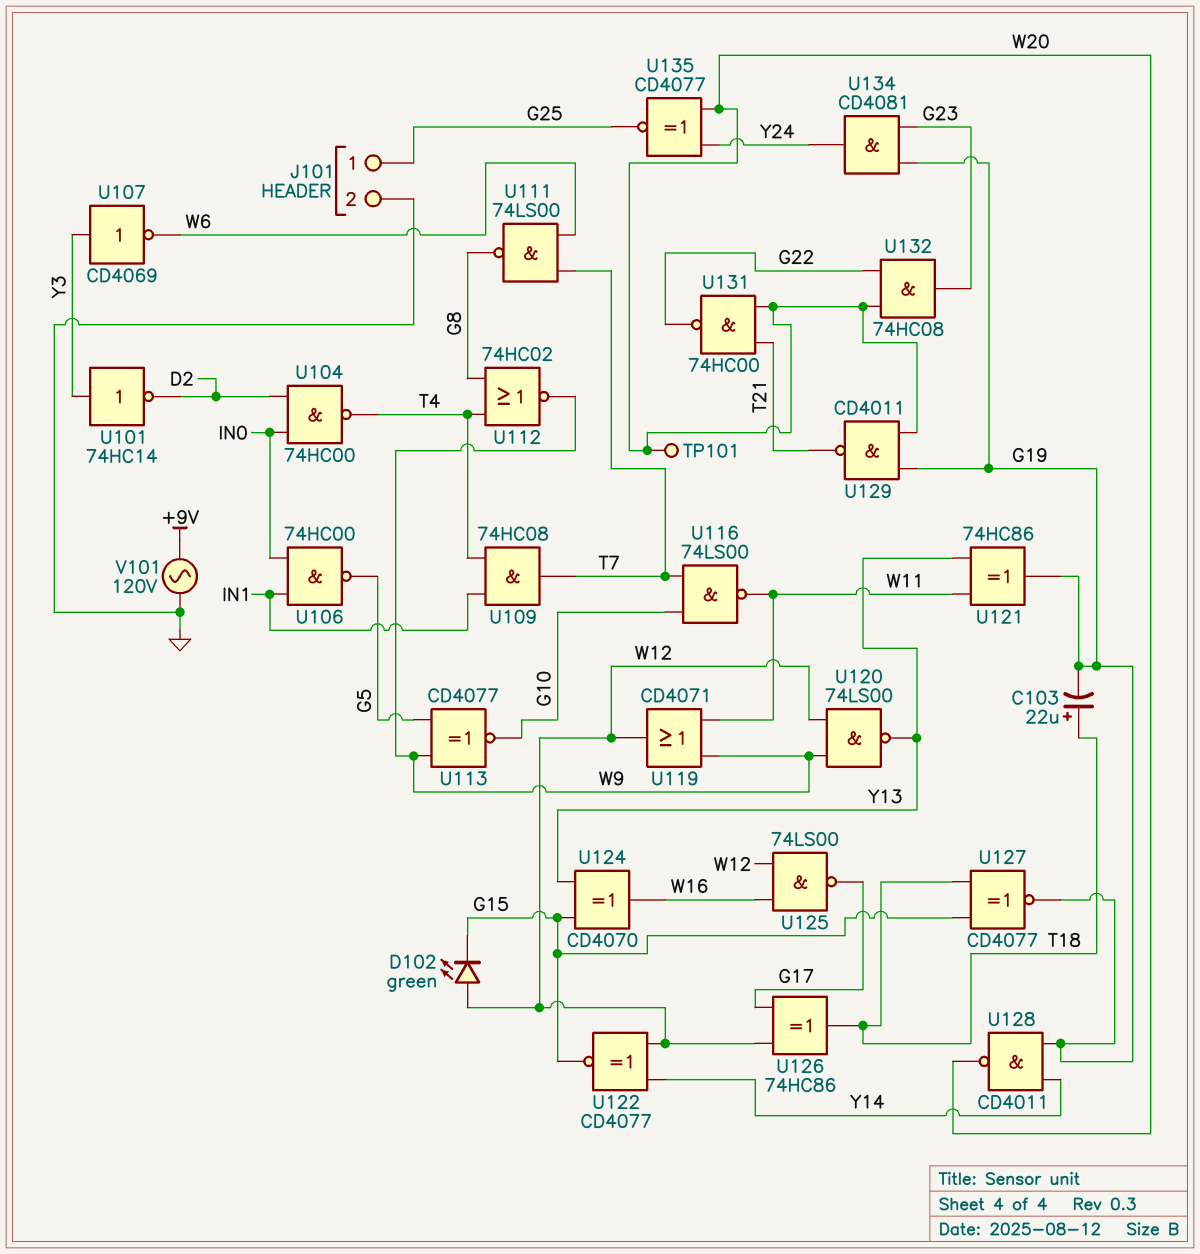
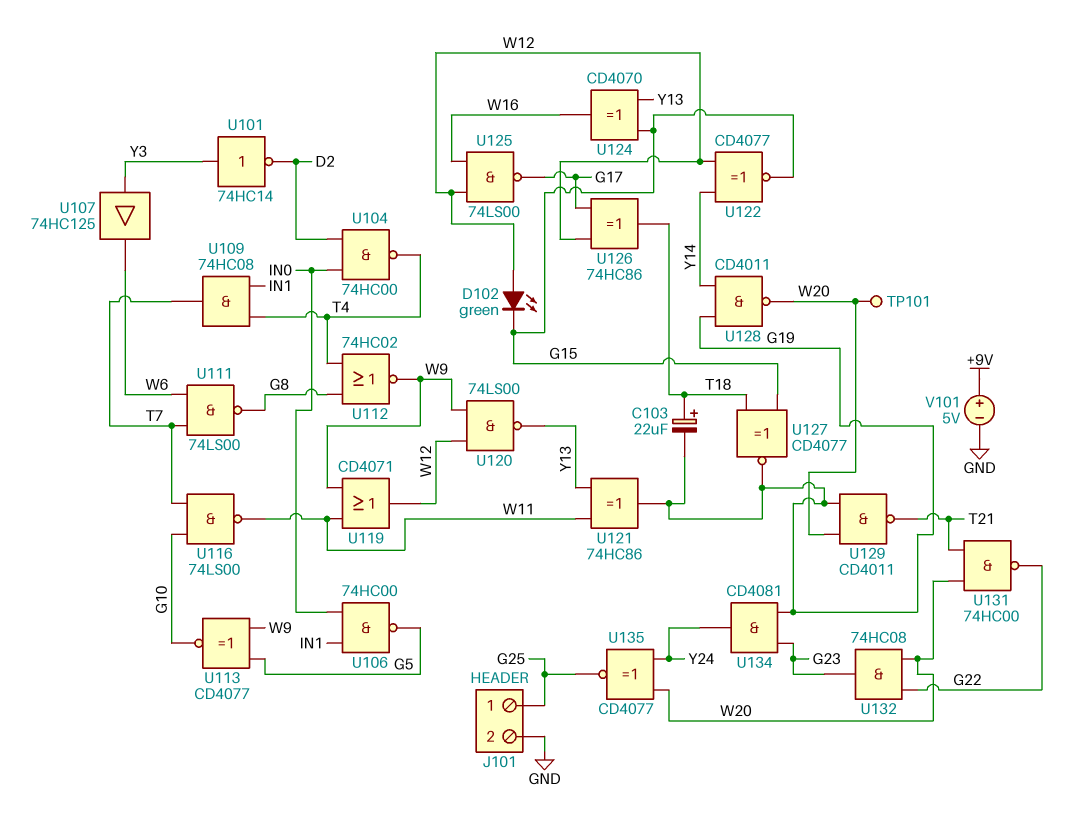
U107: NOT CD4069 (in Y3, out W6) -> buffer 74HC125 (in Y3, out W6)
V101: AC 120V (+9V, GND) -> 5V (plus +9V, minus GND)

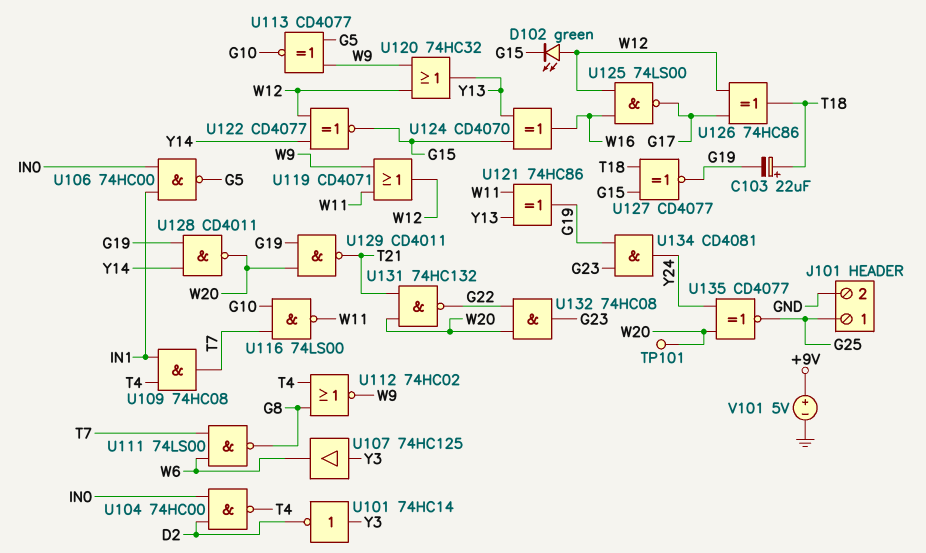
U120: NAND 74LS00 (in W9, in W12, out Y13) -> OR 74HC32 (in W9, in W12, out Y13)
U131: NAND 74HC00 (in T21, in W20, out G22) -> NAND 74HC132 (in T21, in W20, out G22)

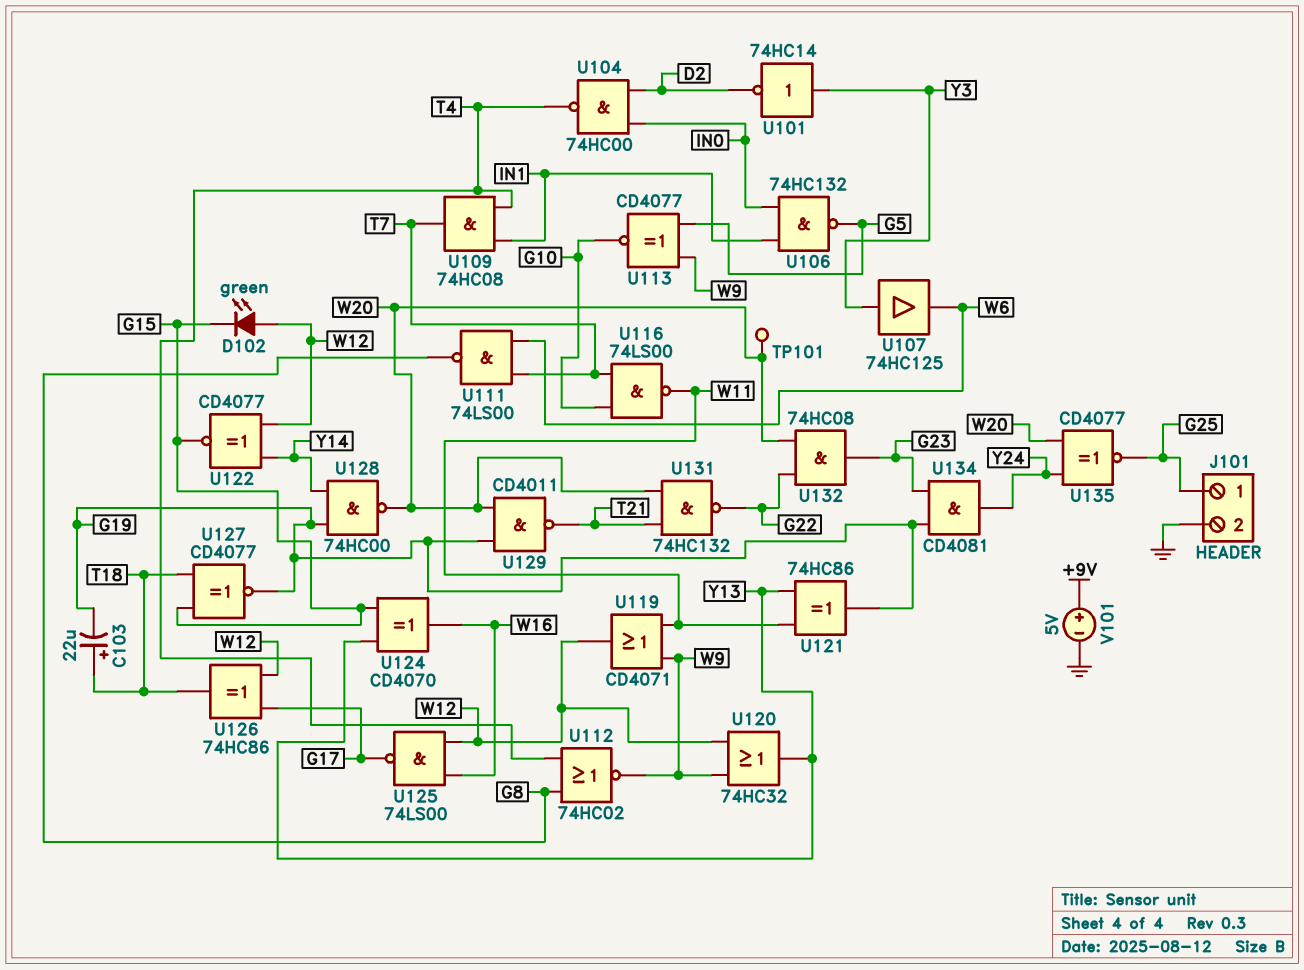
U106: NAND 74HC00 (in IN0, in IN1, out G5) -> NAND 74HC132 (in IN0, in IN1, out G5)
U128: NAND CD4011 (in G19, in Y14, out W20) -> NAND 74HC00 (in G19, in Y14, out W20)

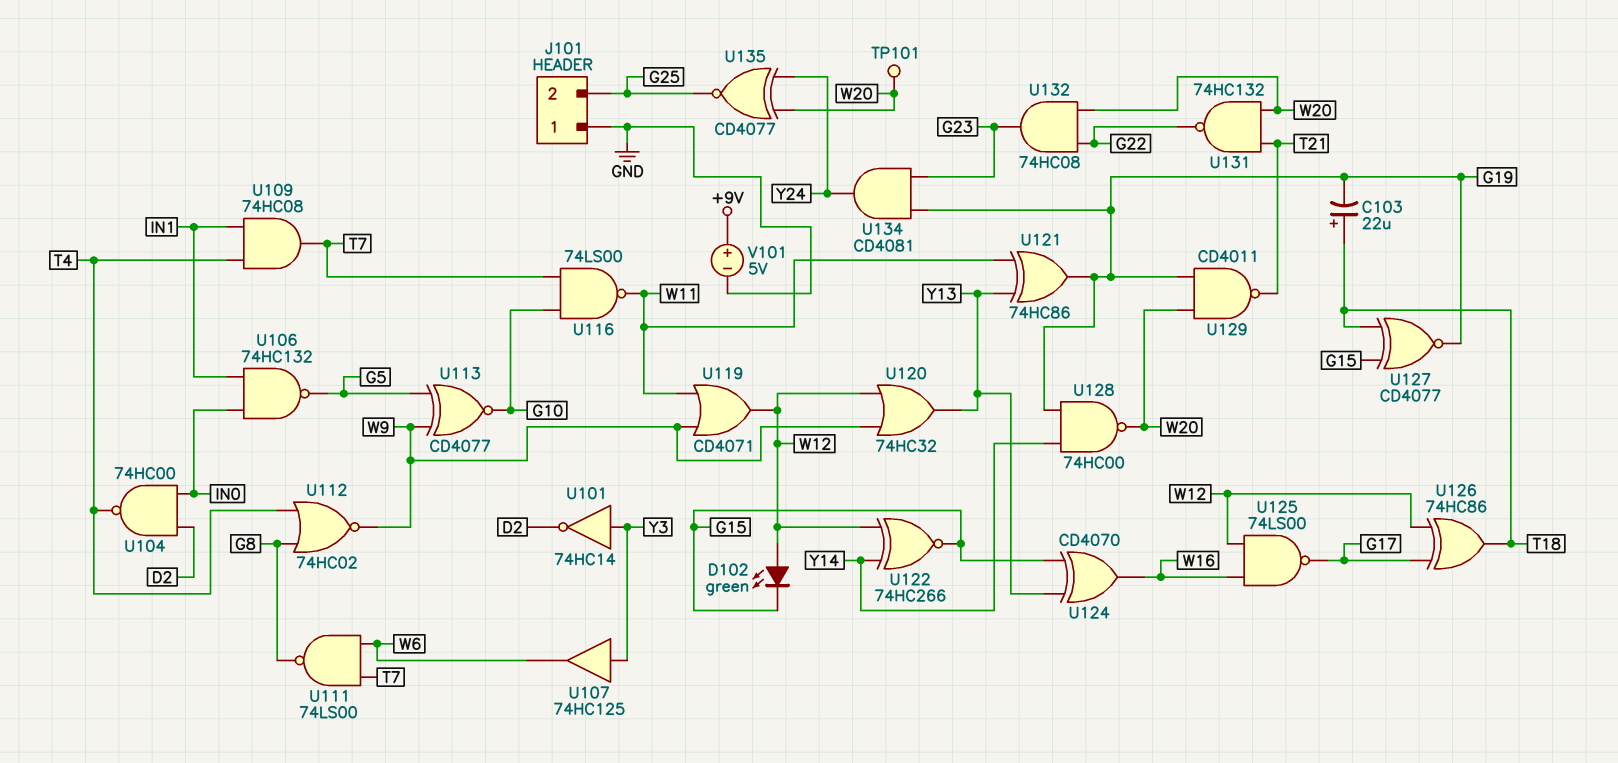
J101 pin 1: G25 -> GND
J101 pin 2: GND -> G25
U122: XNOR CD4077 (in W12, in Y14, out G15) -> XNOR 74HC266 (in W12, in Y14, out G15)

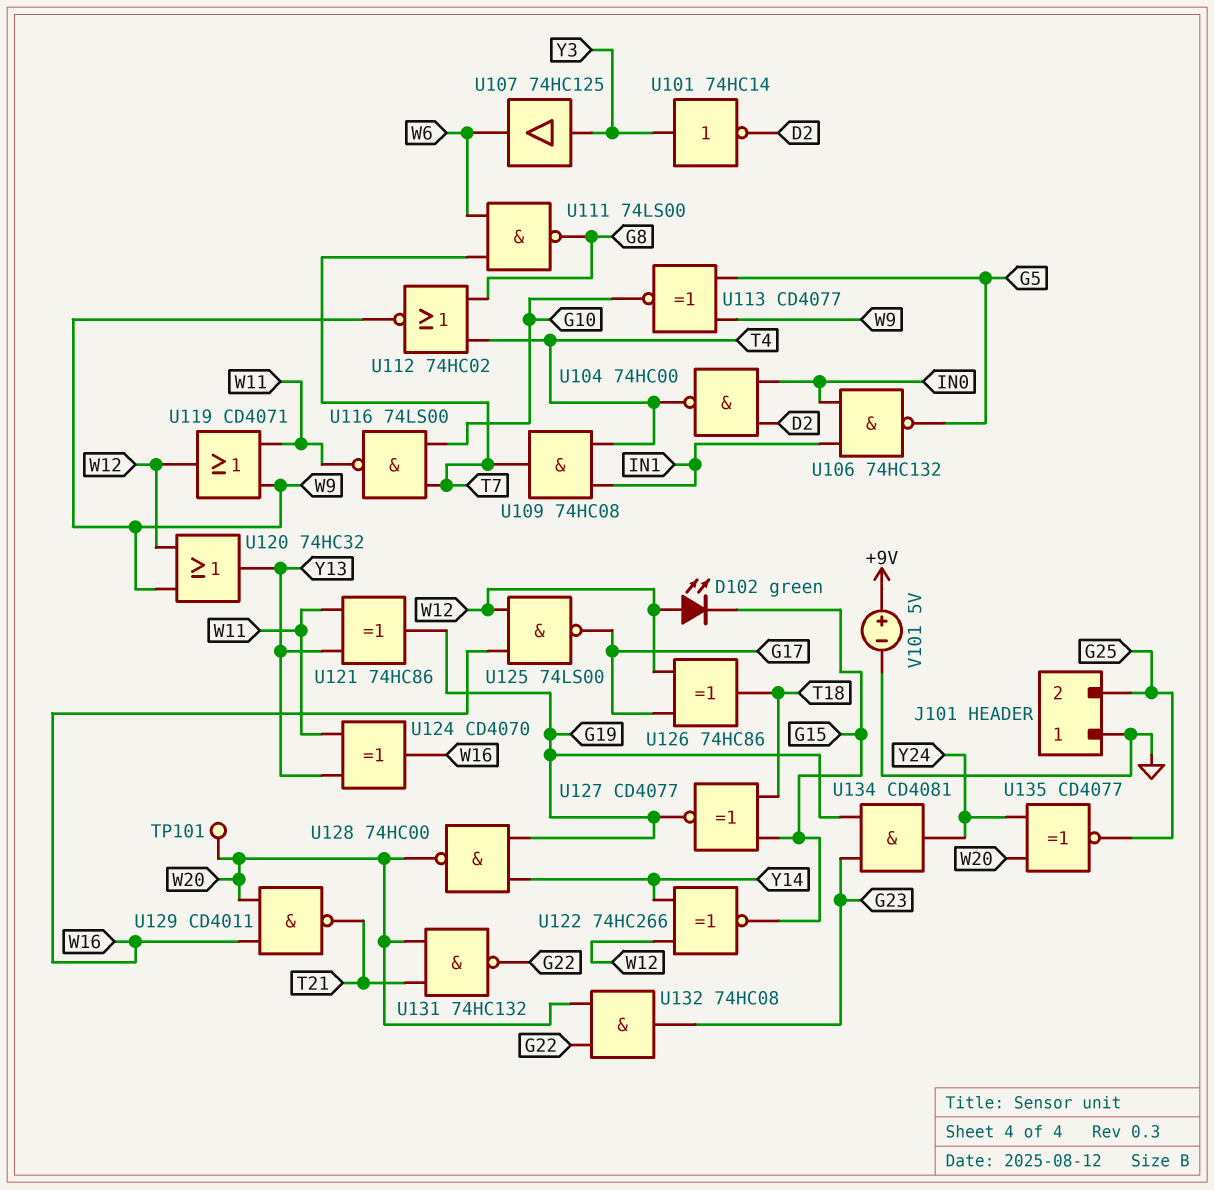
C103: 22uF (plus T18, minus G19) -> none
U124: XOR CD4070 (in G15, in Y13, out W16) -> XOR CD4070 (in W11, in Y13, out W16)
U129: NAND CD4011 (in G19, in W20, out T21) -> NAND CD4011 (in W16, in W20, out T21)

